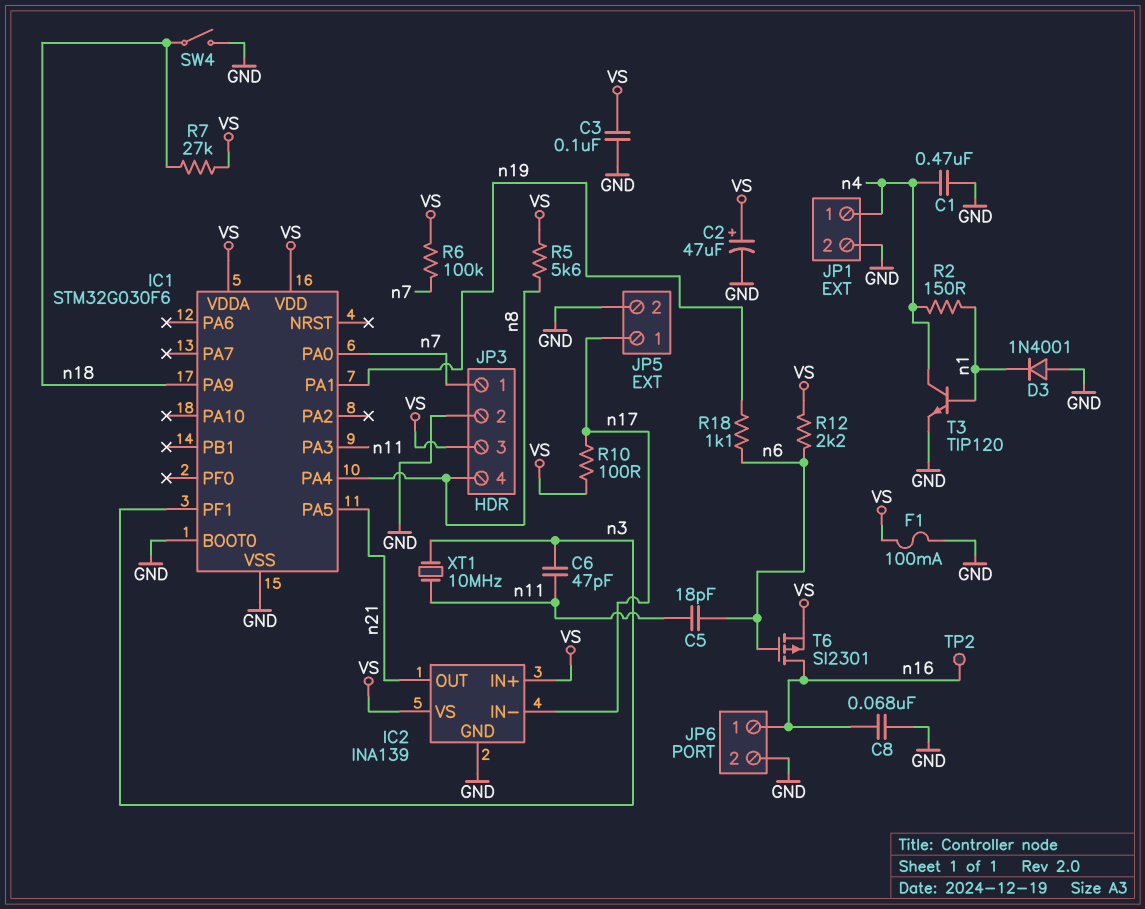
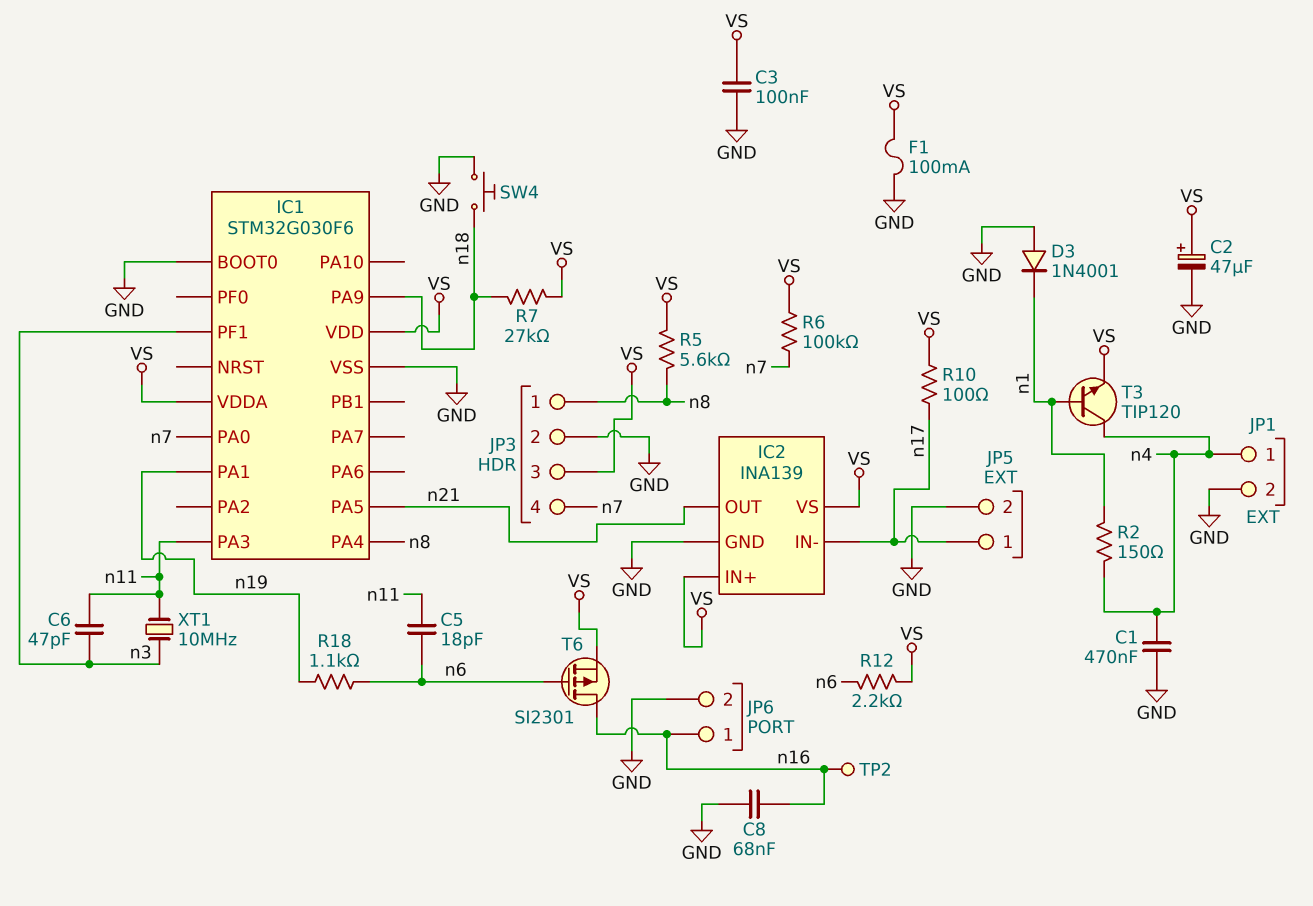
JP3 pin 1: n7 -> n8
JP3 pin 4: n8 -> n7
SW4: switch (GND, n18) -> button (GND, n18)
T3: NPN TIP120 (B n1, C n4, E GND) -> NPN TIP120 (B n1, C n4, E VS)

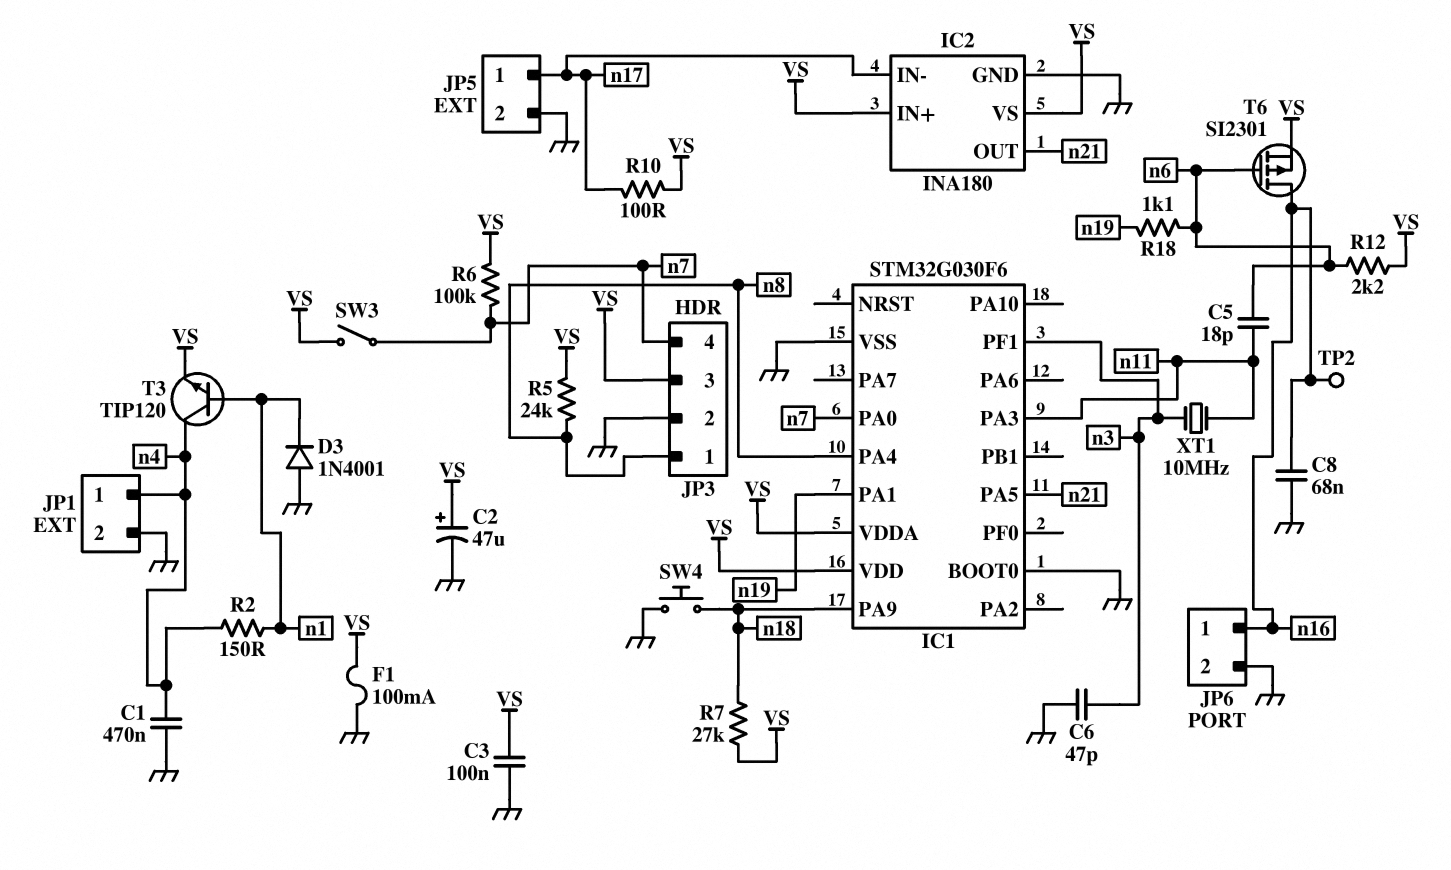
C6: 47pF (n3, n11) -> 47pF (GND, n3)
IC2: INA139 -> INA180
R5: 5.6k (VS, n8) -> 24k (VS, n8)
SW3: none -> switch (VS, n7)

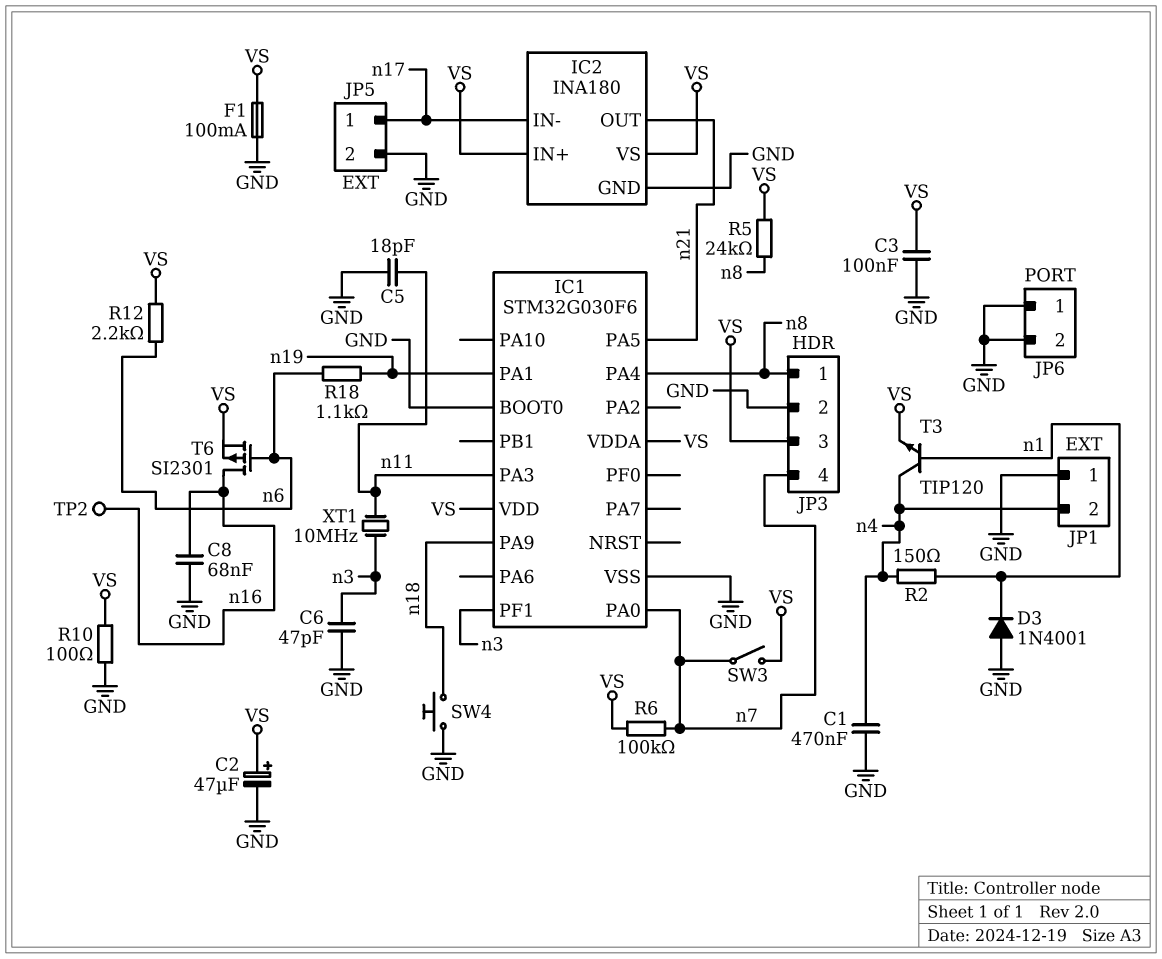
C5: 18pF (n6, n11) -> 18pF (GND, n11)
JP1 pin 1: n4 -> GND
JP1 pin 2: GND -> n4
JP6 pin 1: n16 -> GND
R7: 27k (VS, n18) -> none
R10: 100 (VS, n17) -> 100 (GND, VS)

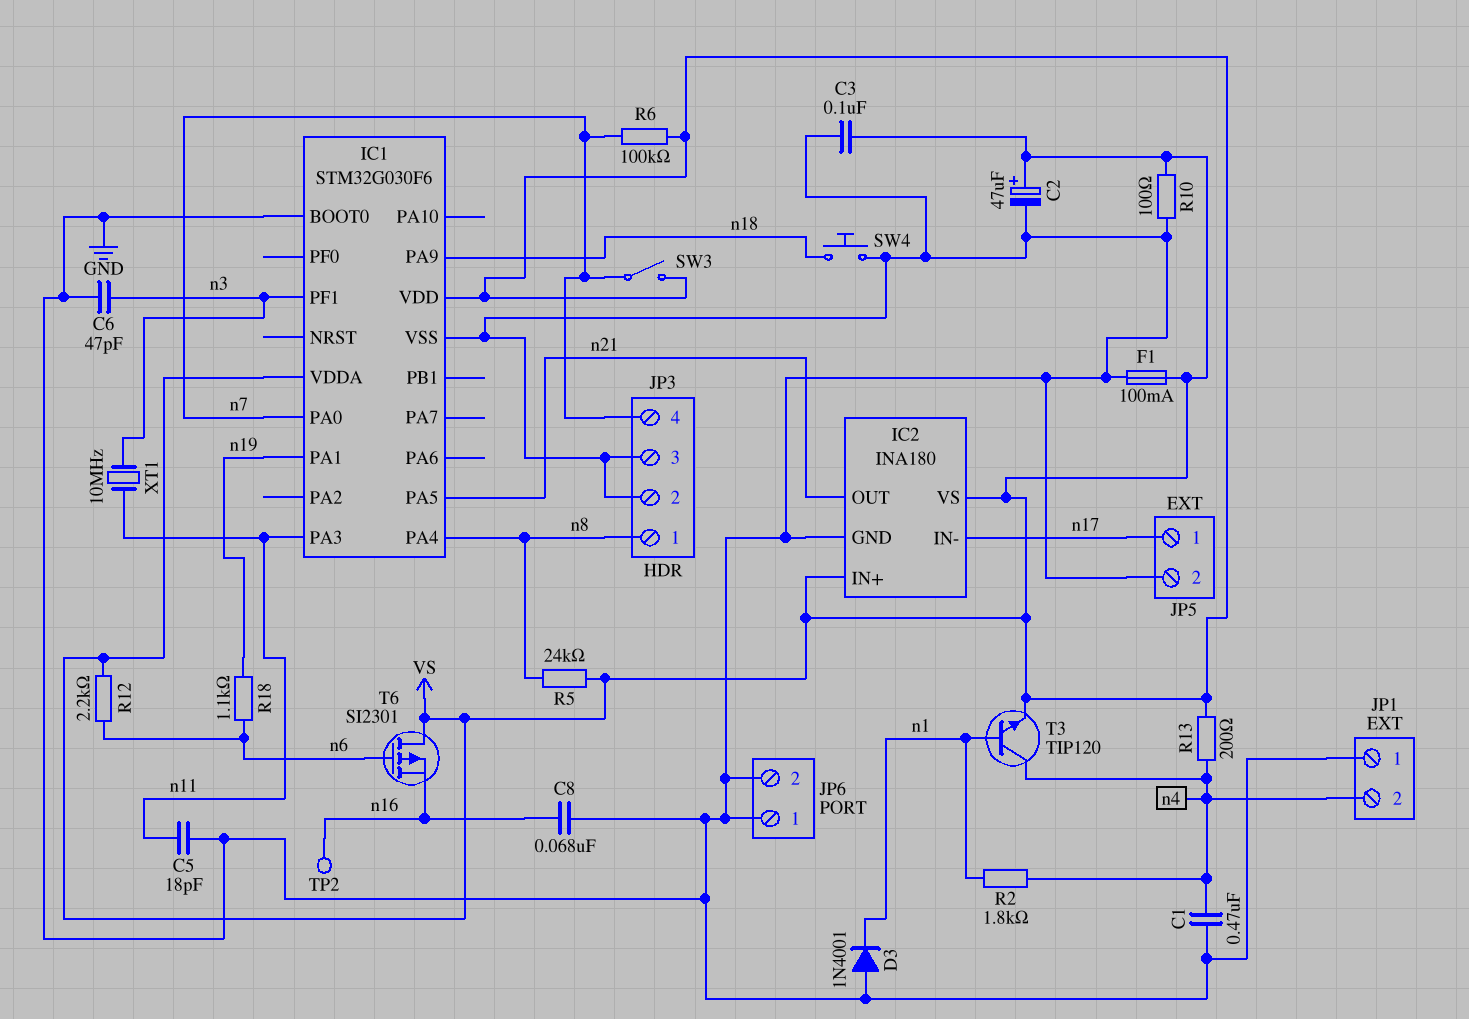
JP3 pin 3: VS -> GND
R2: 150 (n1, n4) -> 1.8k (n1, n4)
R13: none -> 200 (VS, n4)
T6: PMOS SI2301 (G n6, D n16, S VS) -> PMOS SI2301 (G n6, D VS, S n16)

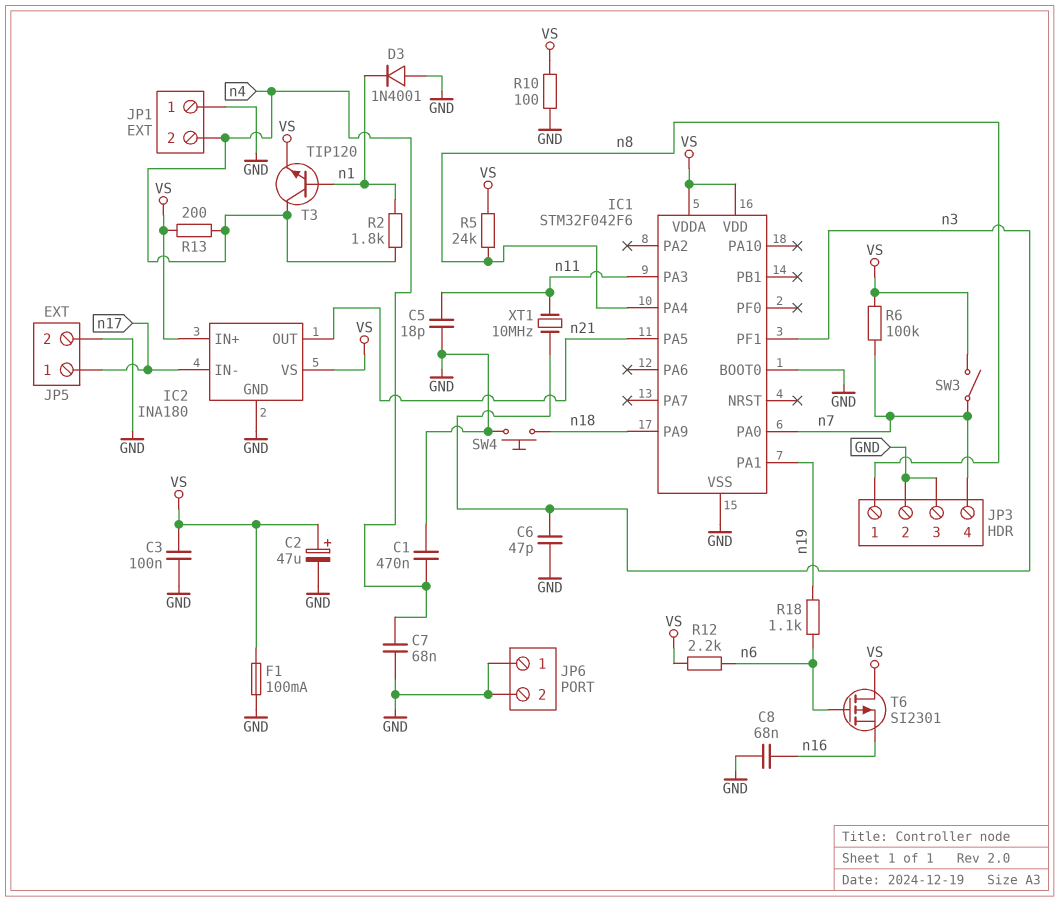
C7: none -> 68nF (GND, n4)
IC1: STM32G030F6 -> STM32F042F6
TP2: test point (n16) -> none

